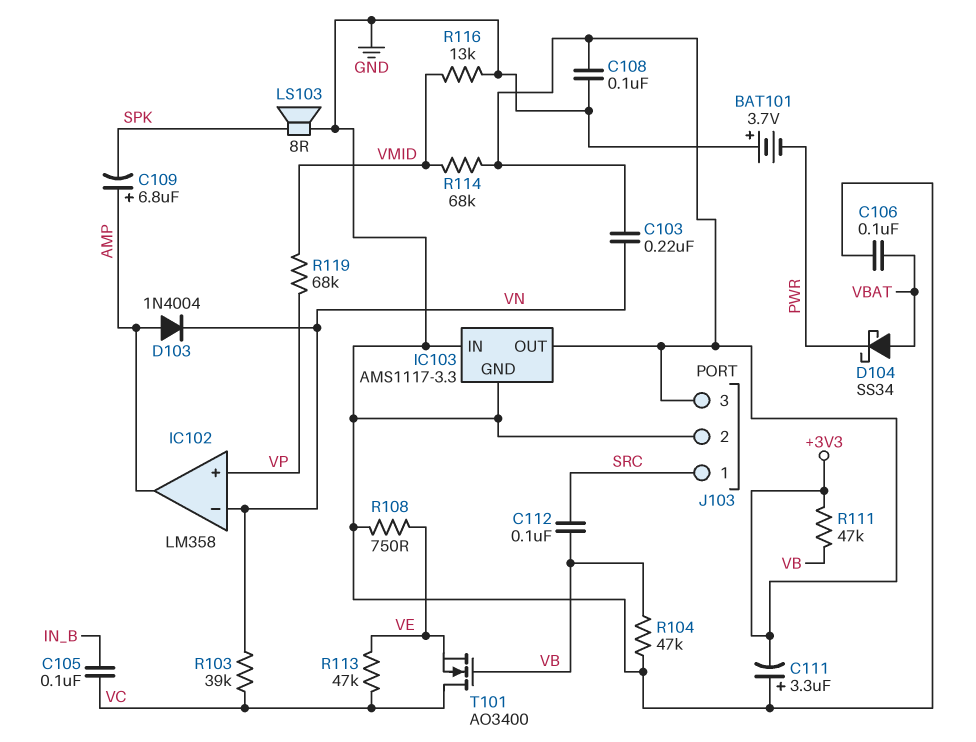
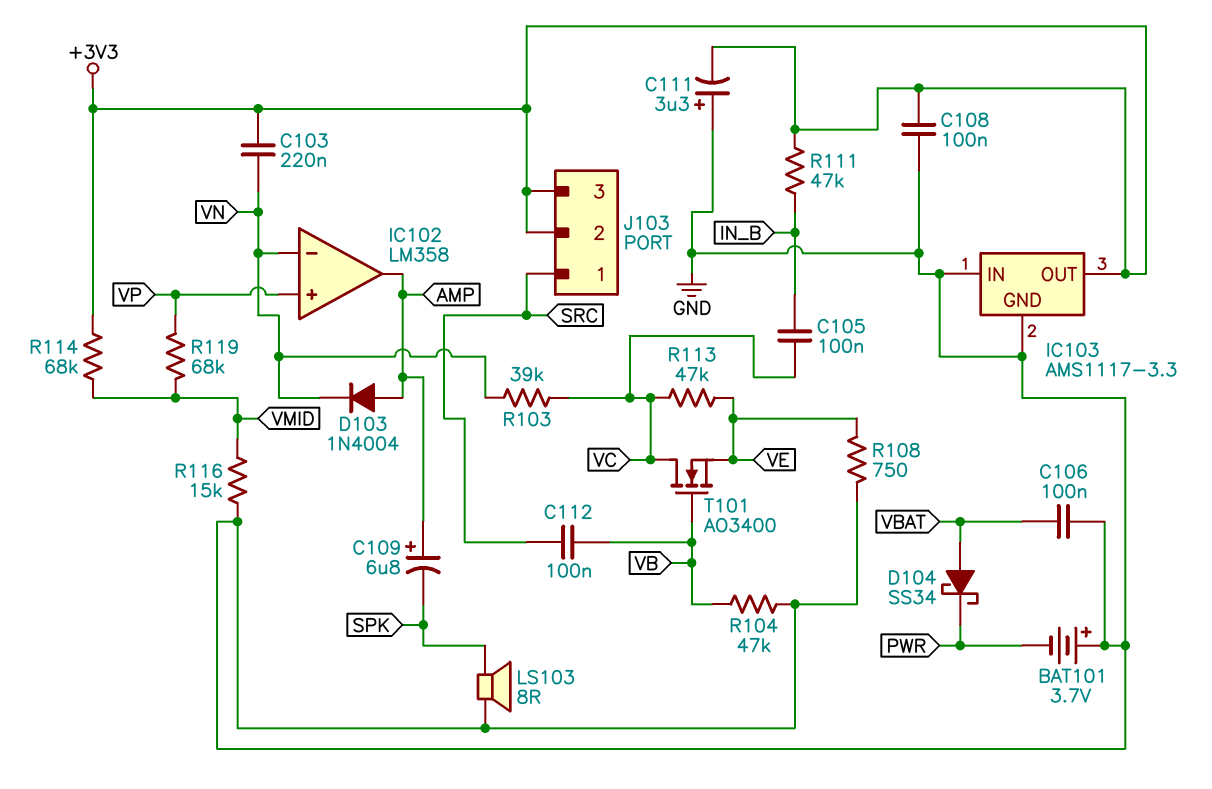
J103 pin 2: GND -> +3V3
R111: 47k (+3V3, VB) -> 47k (+3V3, IN_B)
R116: 13k (GND, VMID) -> 15k (GND, VMID)

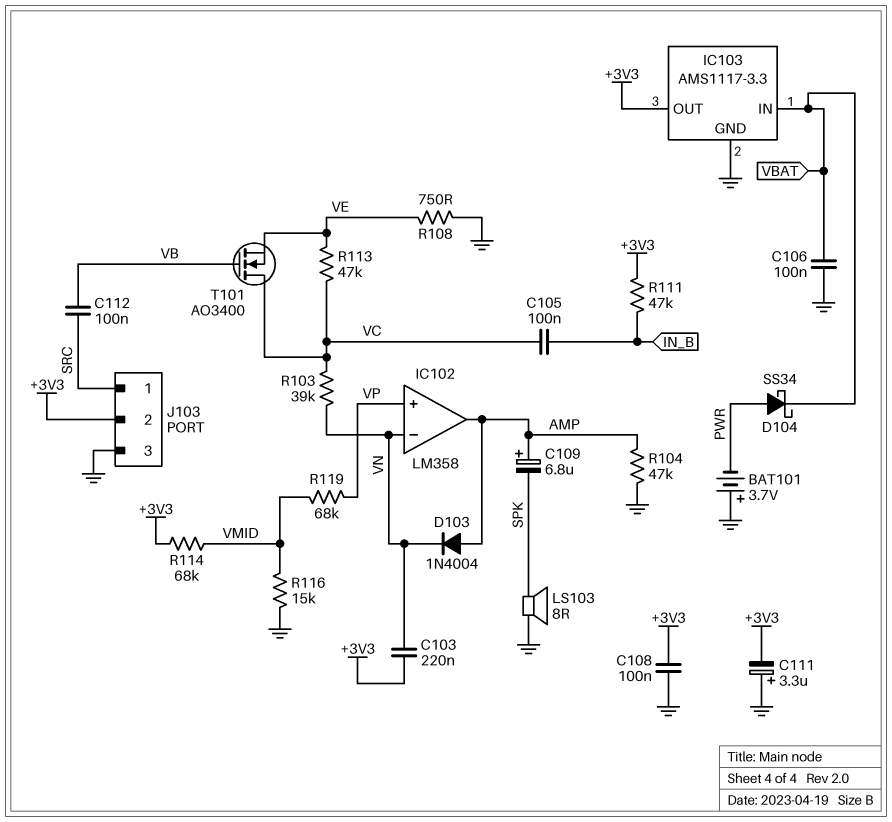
D104: schottky SS34 (A VBAT, K PWR) -> schottky SS34 (A PWR, K VBAT)
IC103 pin IN: GND -> VBAT
J103 pin 3: +3V3 -> GND
R104: 47k (GND, VB) -> 47k (AMP, GND)

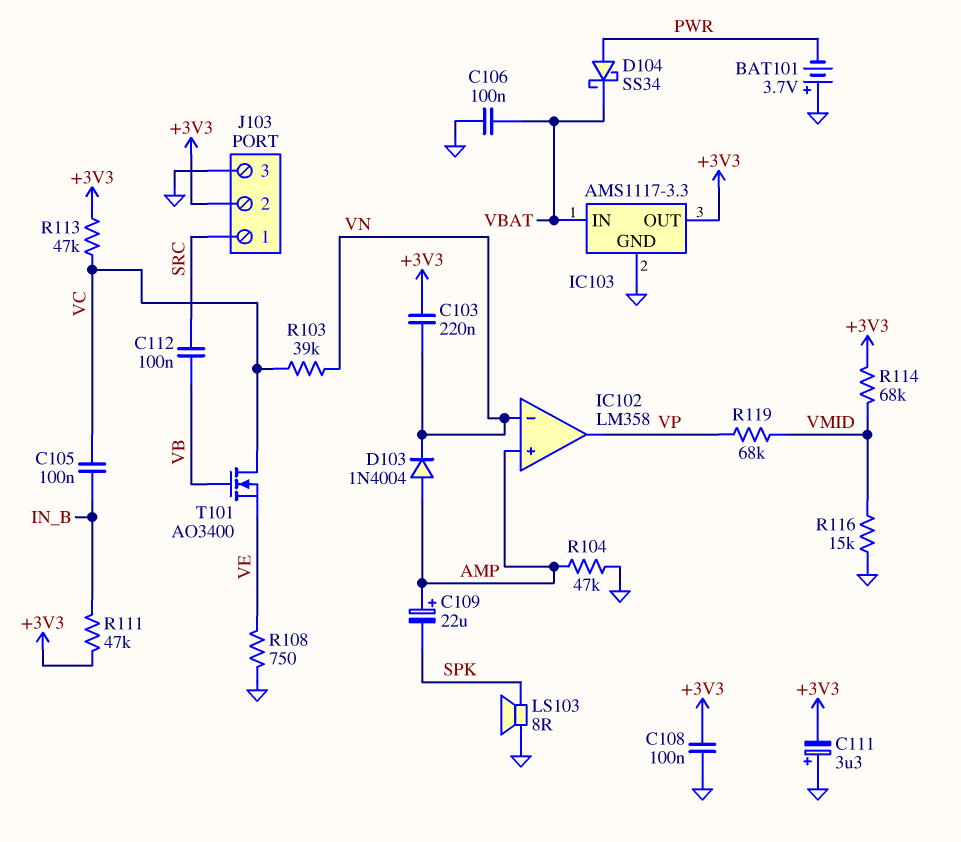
C109: 6.8uF (plus AMP, minus SPK) -> 22uF (plus AMP, minus SPK)
IC102 pin in+: VP -> AMP
IC102 pin out: AMP -> VP
R113: 47k (VC, VE) -> 47k (+3V3, VC)

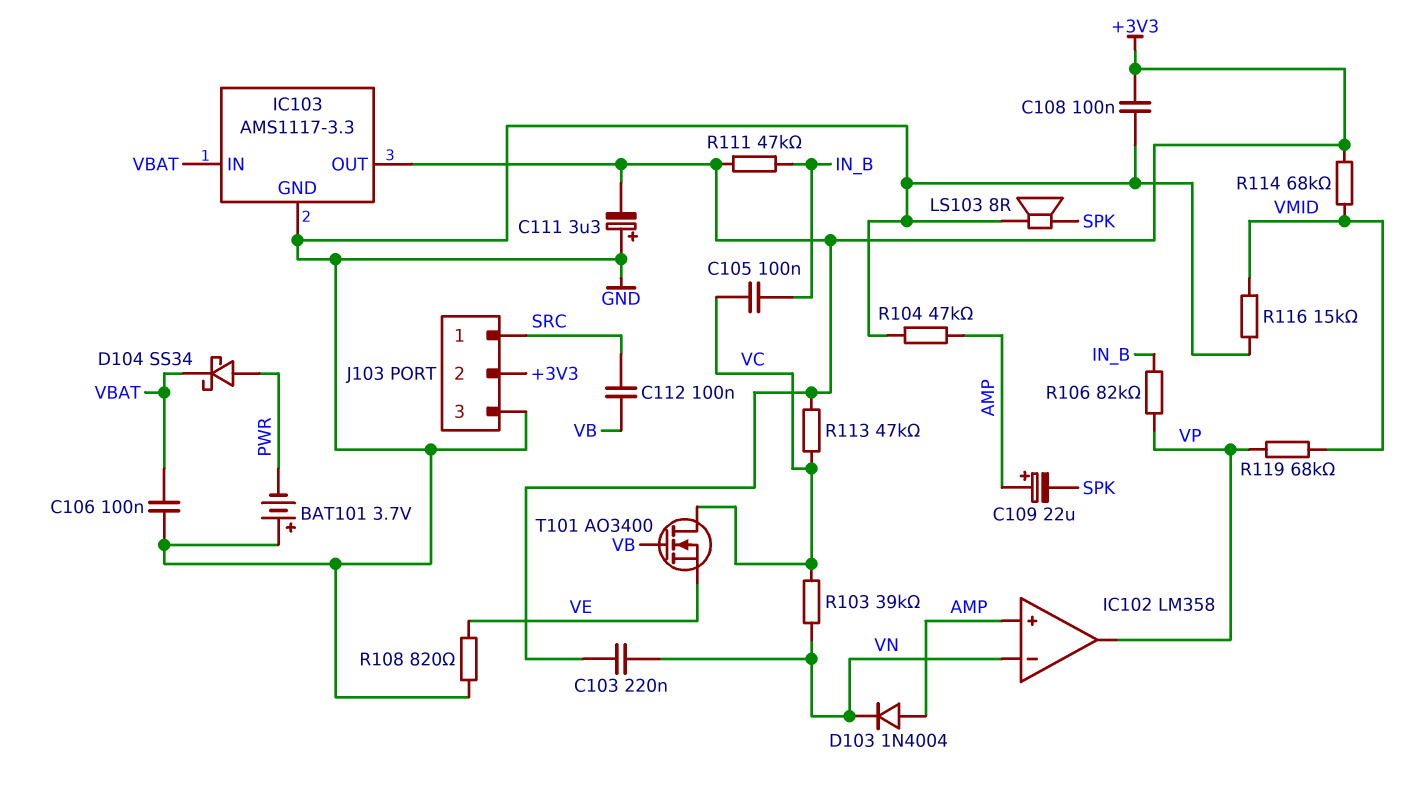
R106: none -> 82k (IN_B, VP)
R108: 750 (GND, VE) -> 820 (GND, VE)

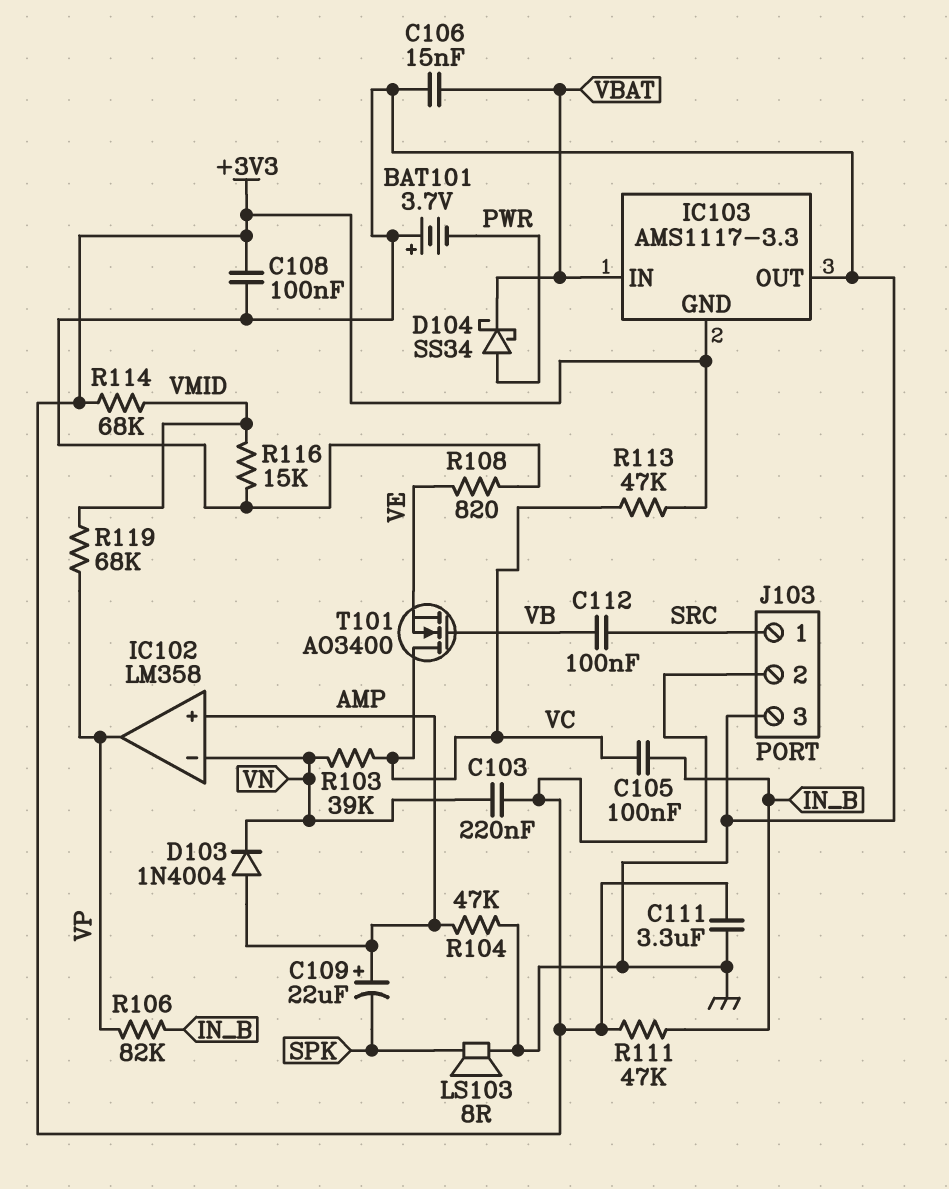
C106: 100nF (GND, VBAT) -> 15nF (GND, VBAT)
C111: 3.3uF (plus GND, minus +3V3) -> 3.3uF (+3V3, GND)
IC103 pin GND: GND -> +3V3
IC103 pin OUT: +3V3 -> GND

